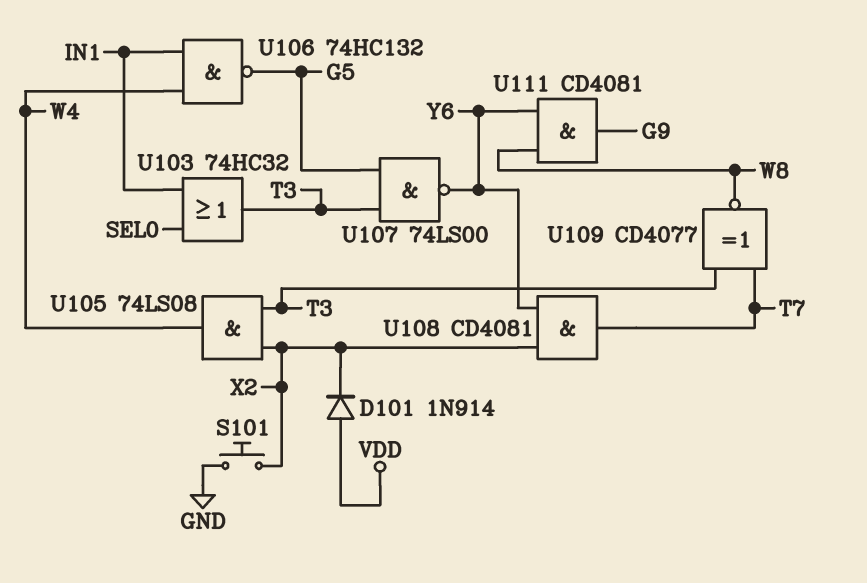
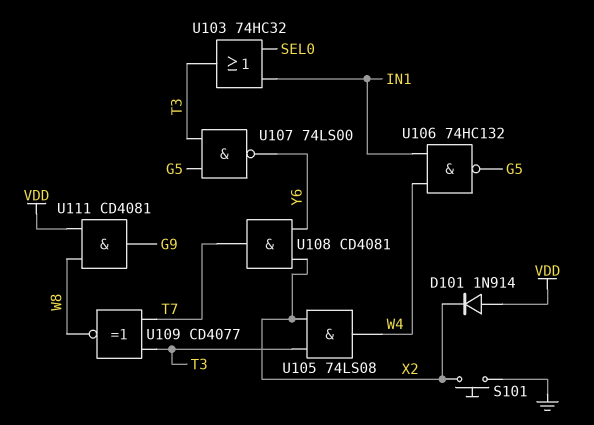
U111: AND CD4081 (in W8, in Y6, out G9) -> AND CD4081 (in VDD, in W8, out G9)

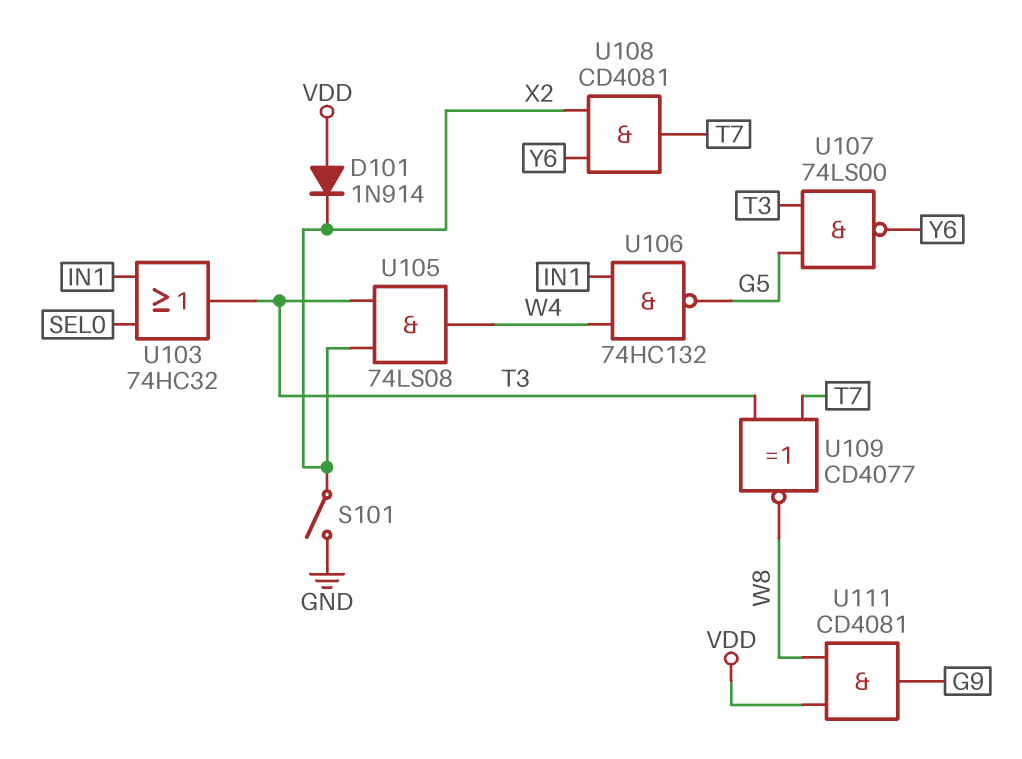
S101: button (GND, X2) -> switch (GND, X2)

